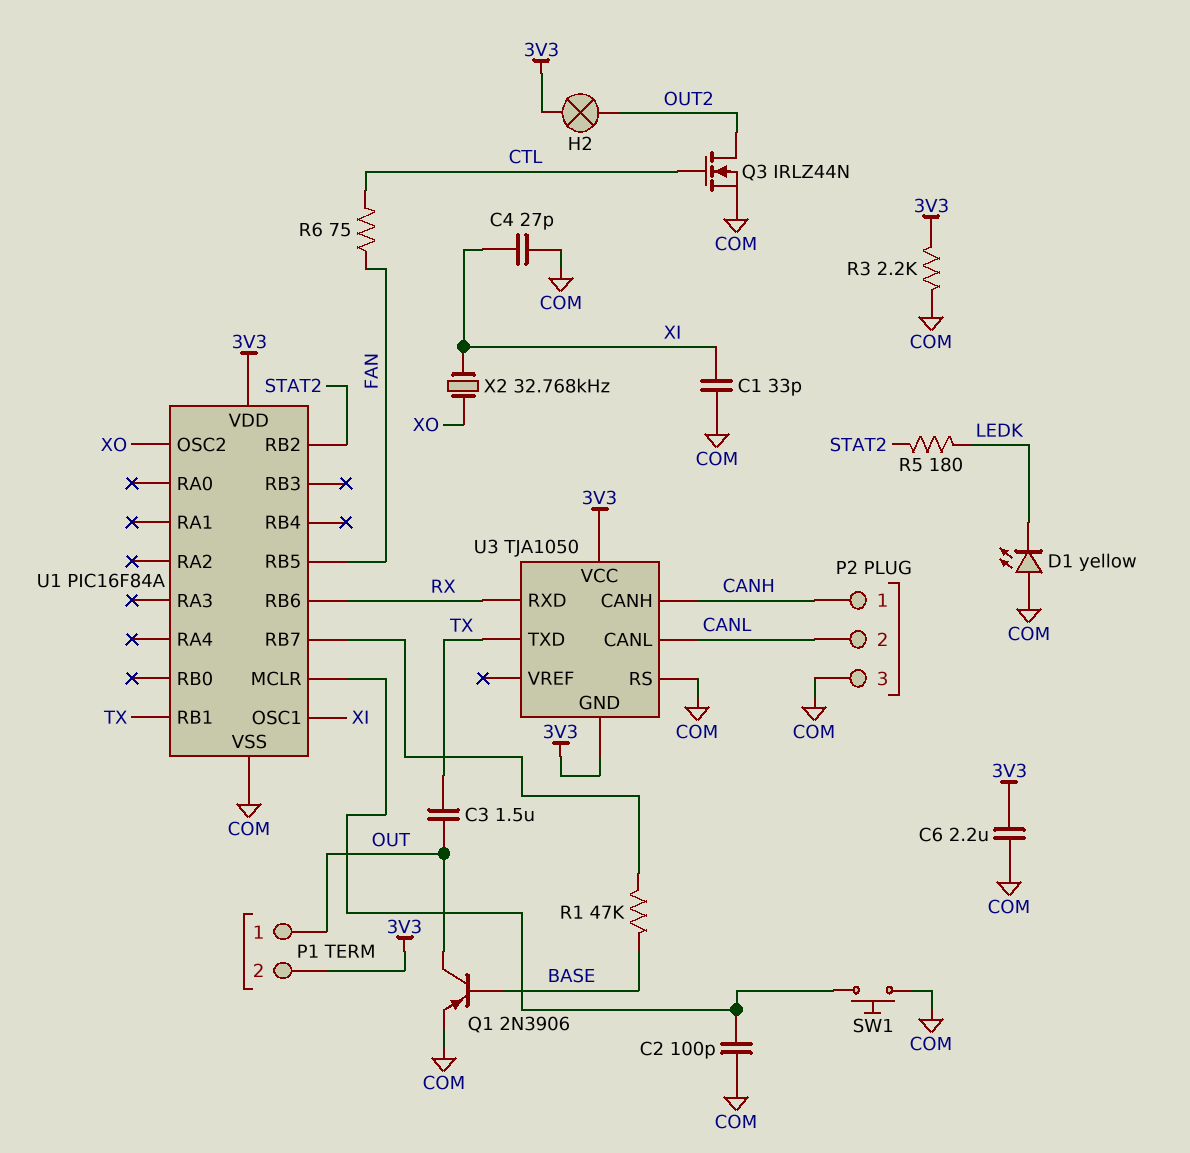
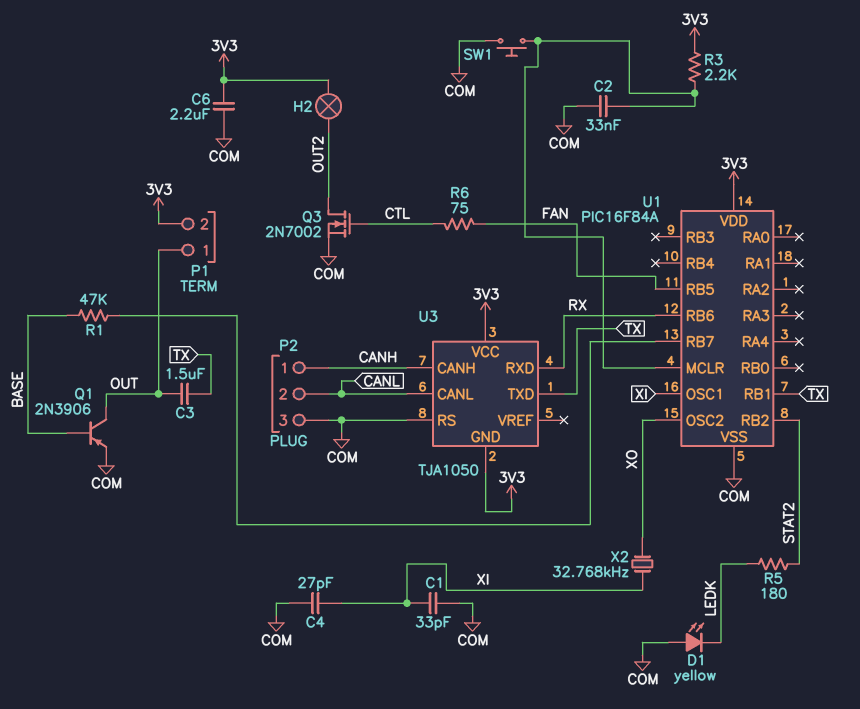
C2: 100pF (COM, U1/MCLR) -> 33nF (COM, U1/MCLR)
Q3: NMOS IRLZ44N (G CTL, D OUT2, S COM) -> NMOS 2N7002 (G CTL, D OUT2, S COM)
R3: 2.2k (3V3, COM) -> 2.2k (3V3, U1/MCLR)

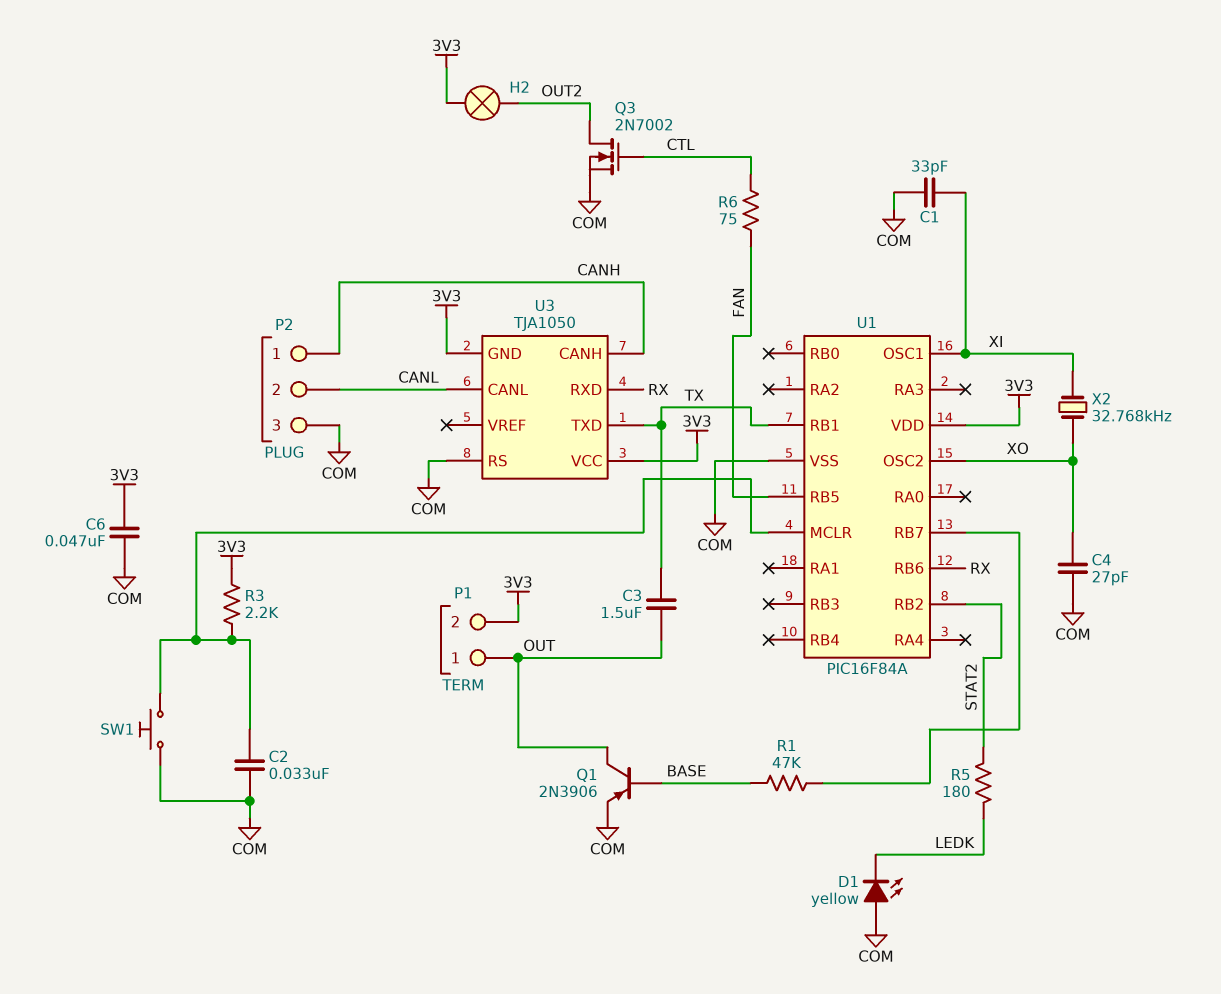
C4: 27pF (COM, XI) -> 27pF (COM, XO)
C6: 2.2uF (3V3, COM) -> 47nF (3V3, COM)

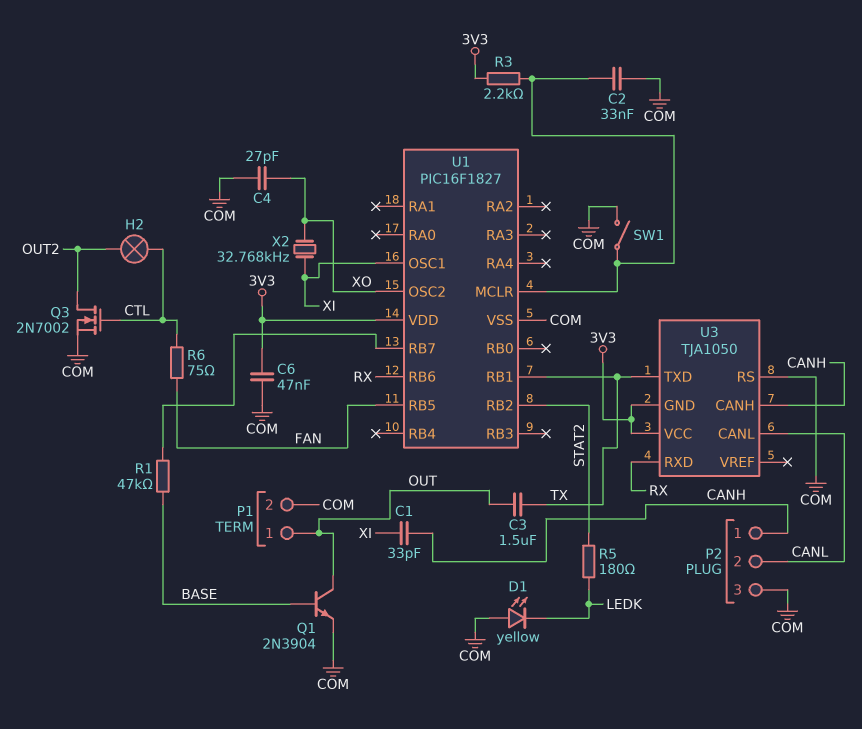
C1: 33pF (COM, XI) -> 33pF (CANH, XI)
H2: lamp (3V3, OUT2) -> lamp (CTL, OUT2)
P1 pin 2: 3V3 -> COM
Q1: PNP 2N3906 (B BASE, C OUT, E COM) -> NPN 2N3904 (B BASE, C OUT, E COM)
SW1: button (COM, U1/MCLR) -> switch (COM, U1/MCLR)
U1: PIC16F84A -> PIC16F1827

